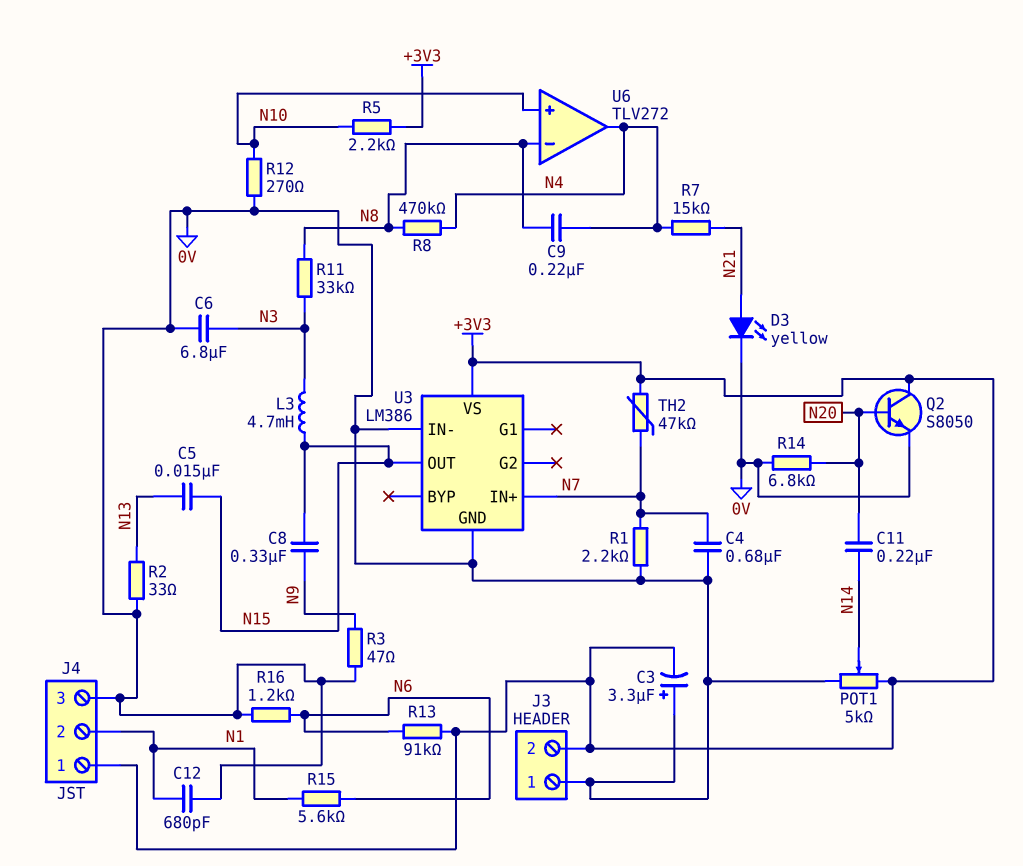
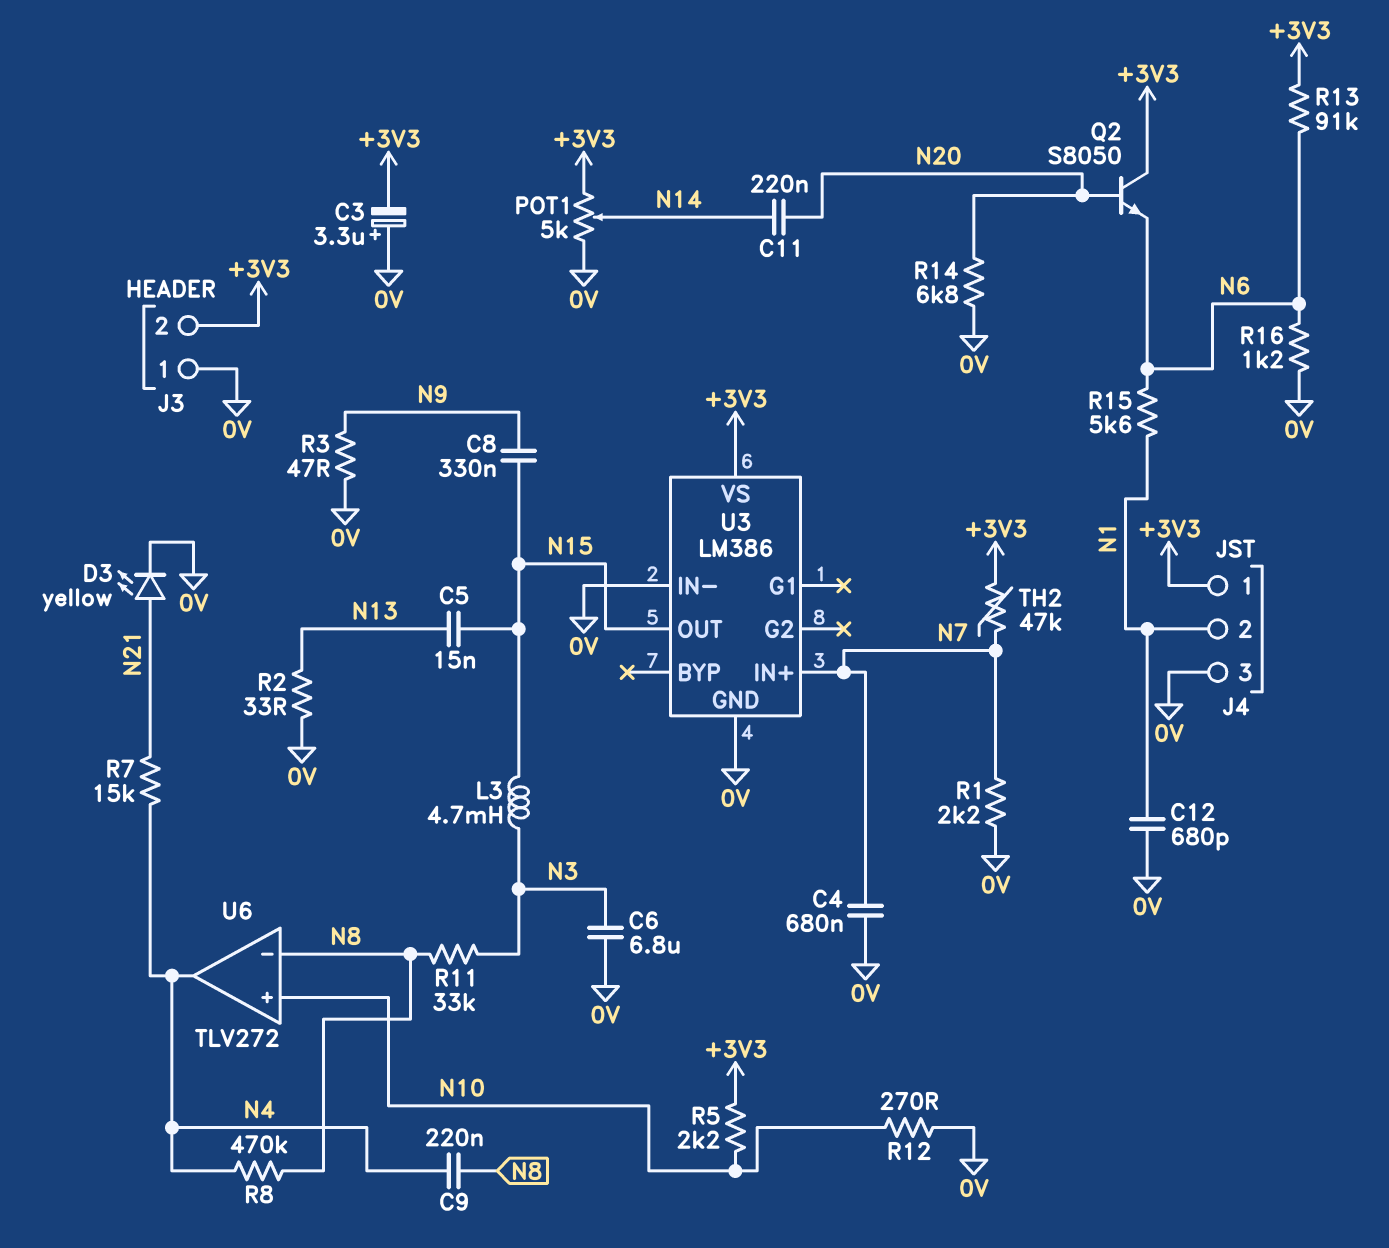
Q2: NPN S8050 (B N20, C +3V3, E 0V) -> NPN S8050 (B N20, C +3V3, E N6)

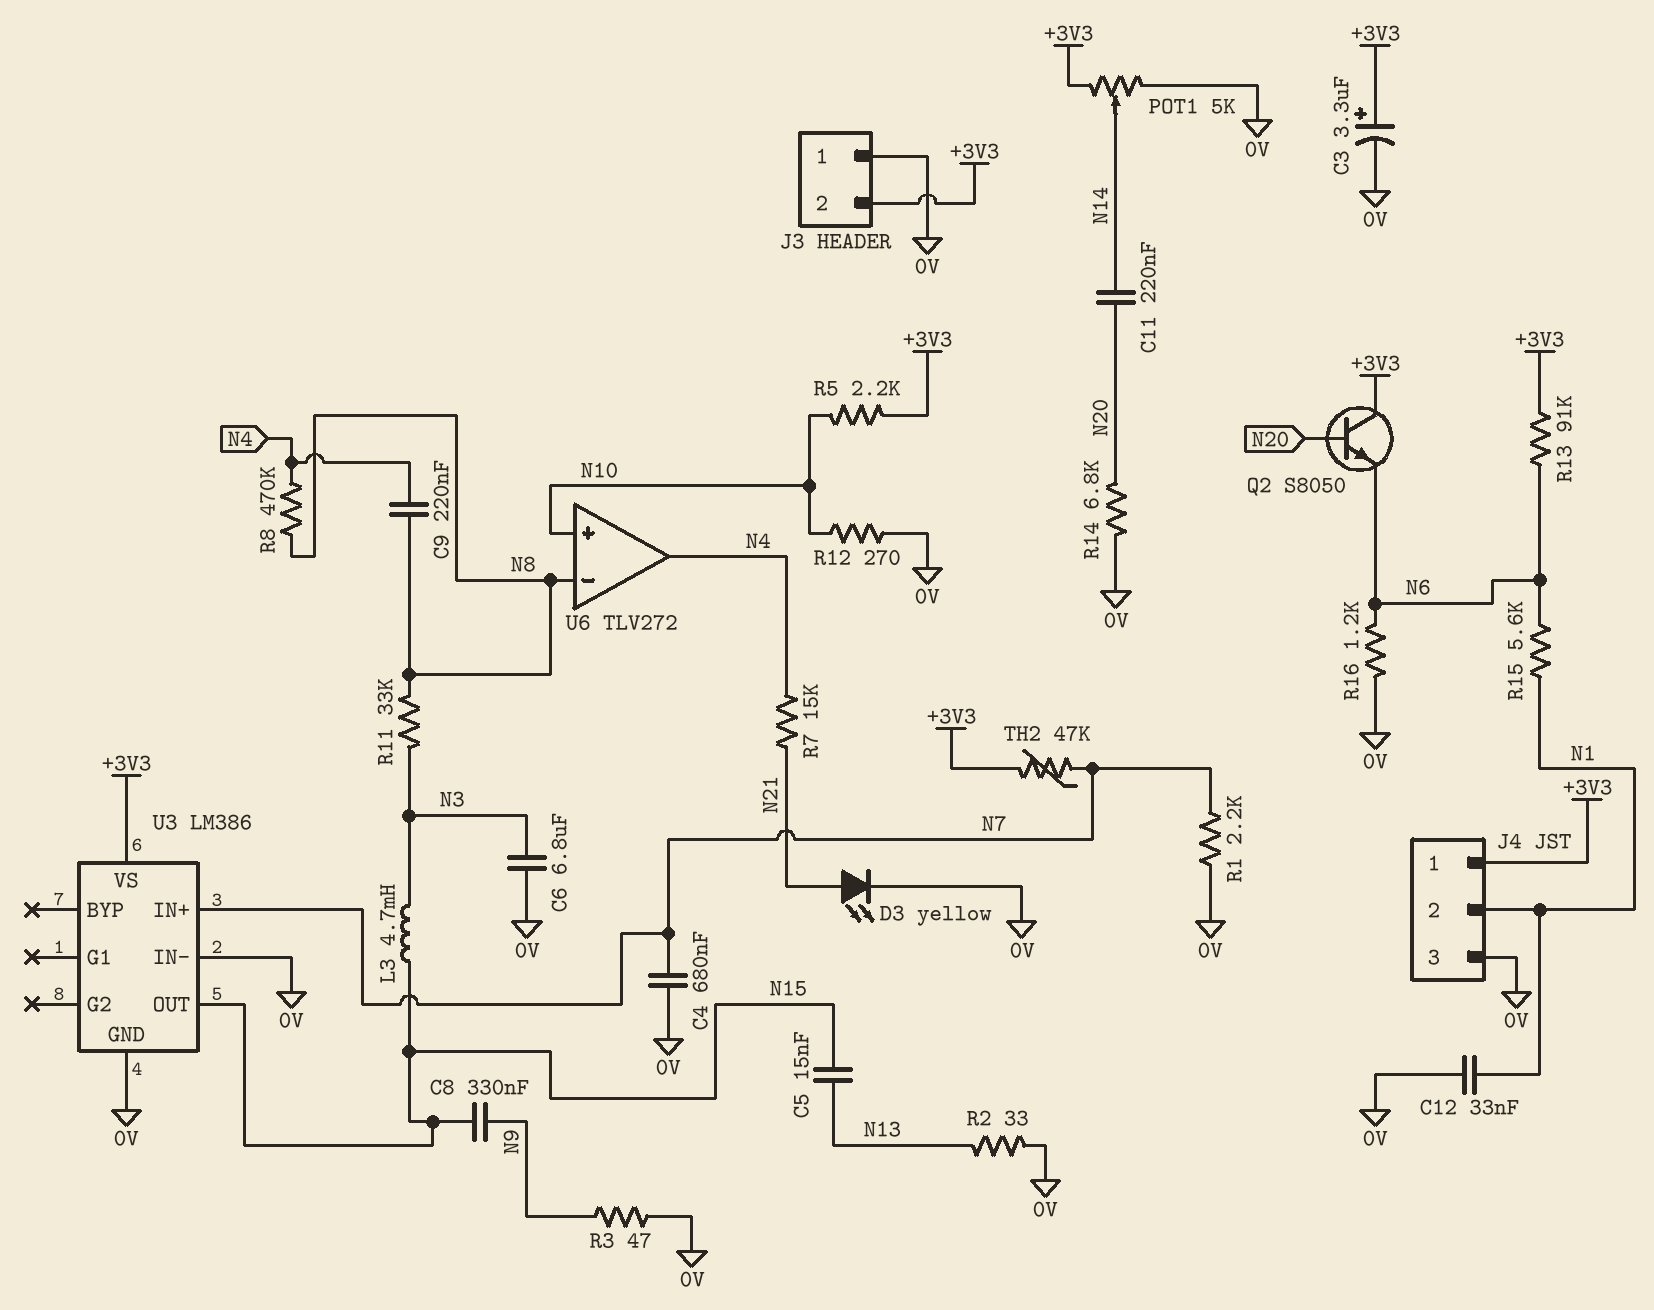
C3: 3.3uF (plus 0V, minus +3V3) -> 3.3uF (plus +3V3, minus 0V)
C12: 680pF (0V, N1) -> 33nF (0V, N1)

